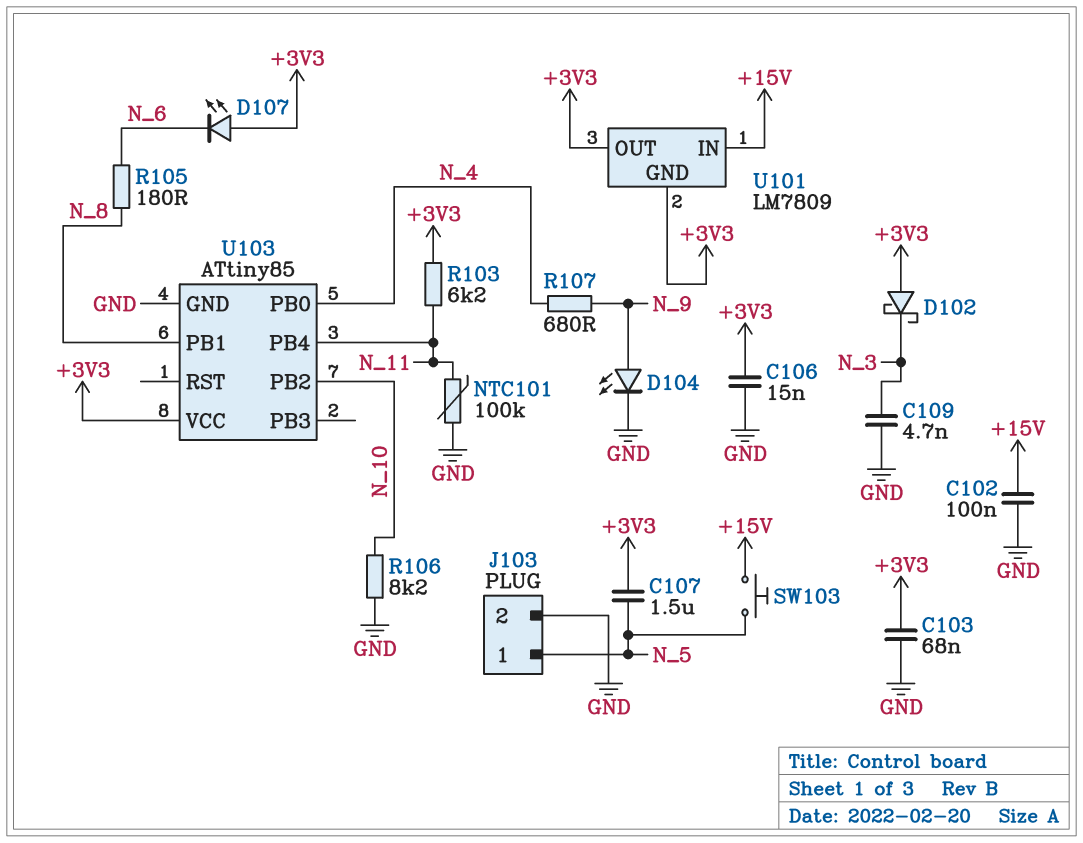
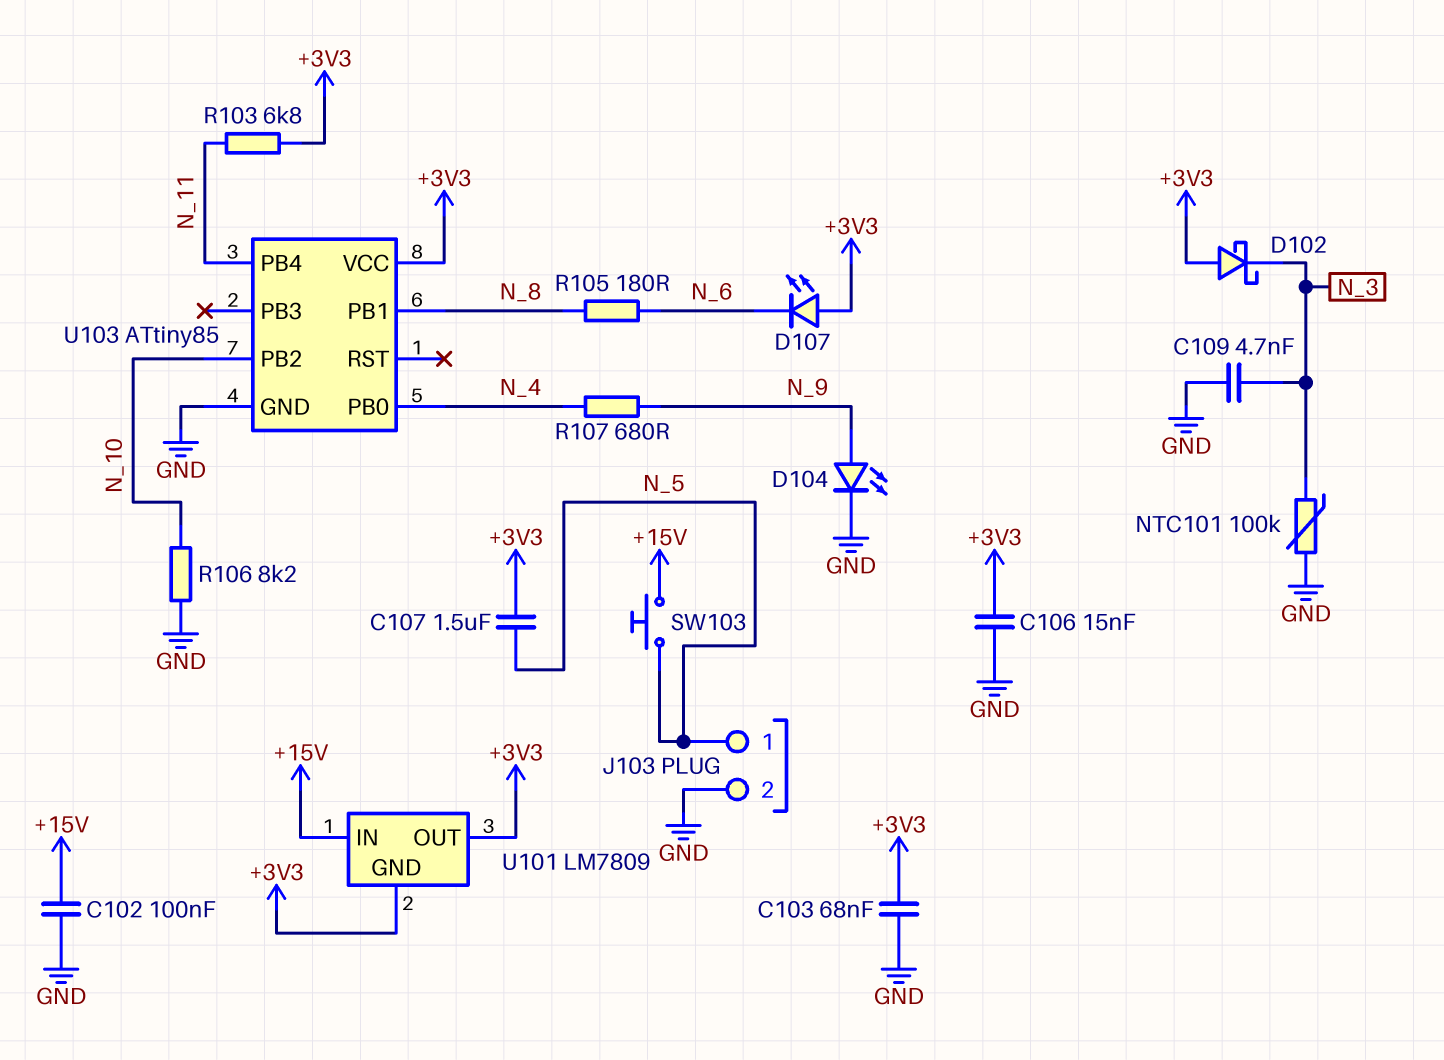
NTC101: 100k (GND, N_11) -> 100k (GND, N_3)
R103: 6.2k (+3V3, N_11) -> 6.8k (+3V3, N_11)

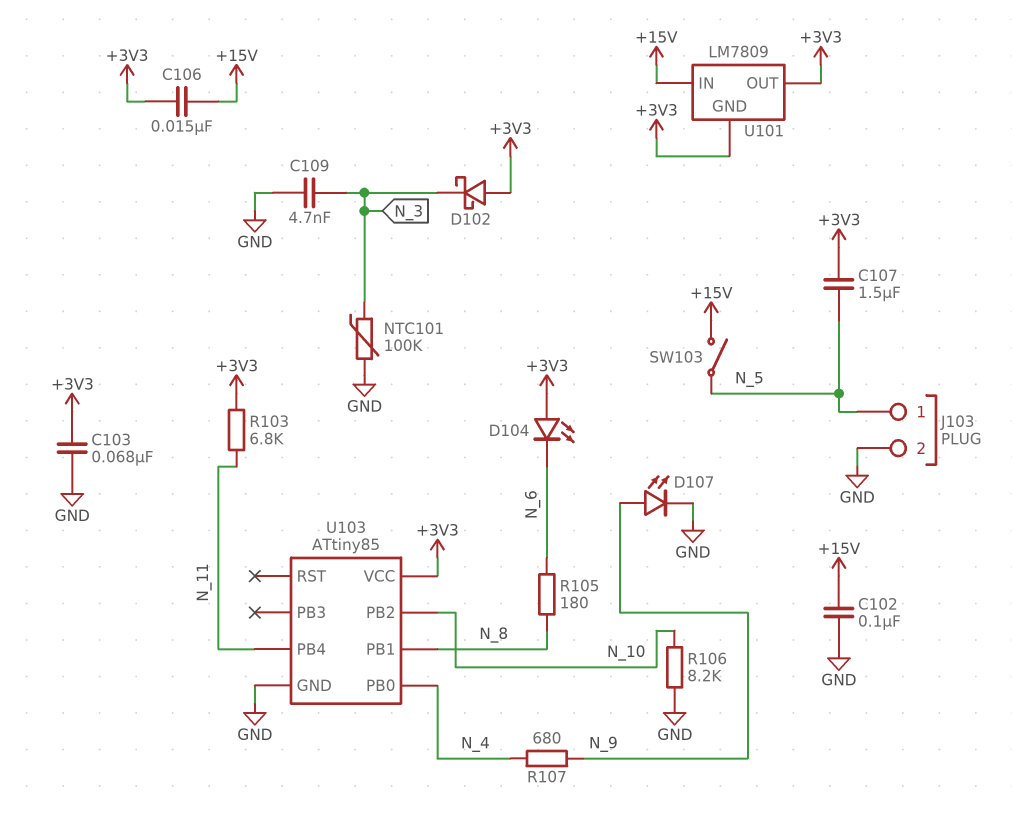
C106: 15nF (+3V3, GND) -> 15nF (+3V3, +15V)
D104: LED (A N_9, K GND) -> LED (A +3V3, K N_6)
D107: LED (A +3V3, K N_6) -> LED (A N_9, K GND)
SW103: button (+15V, N_5) -> switch (+15V, N_5)

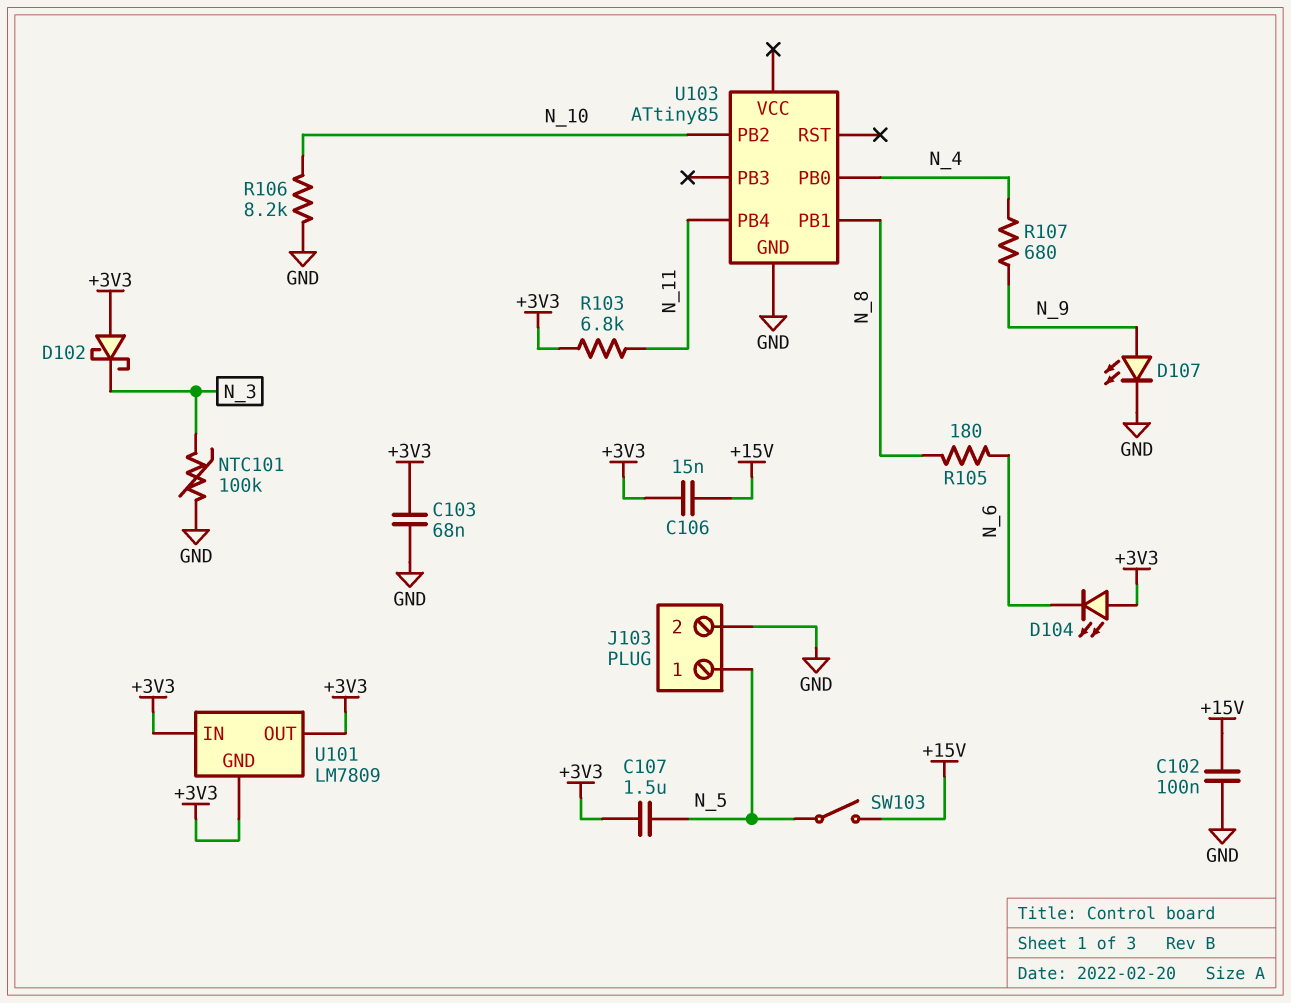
C109: 4.7nF (GND, N_3) -> none
U101 pin IN: +15V -> +3V3
U103 pin VCC: +3V3 -> none

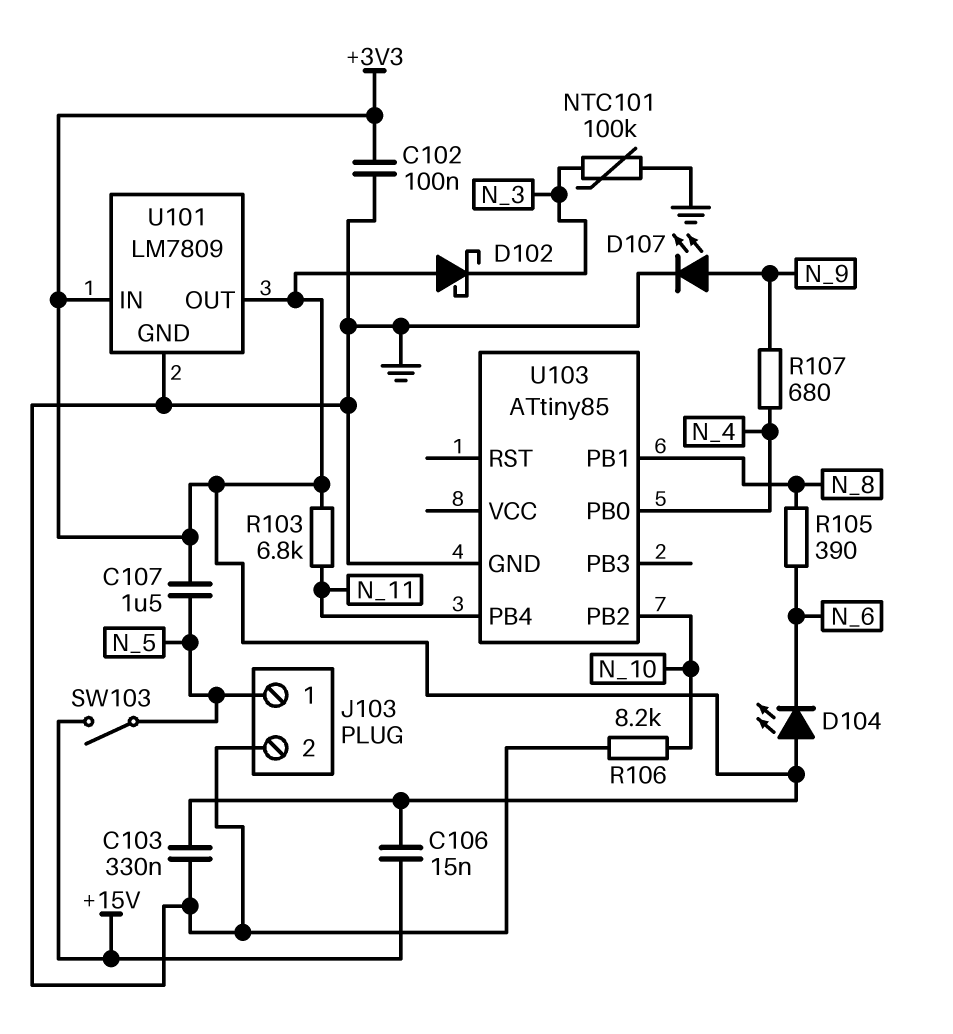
C102: 100nF (+15V, GND) -> 100nF (+3V3, GND)
C103: 68nF (+3V3, GND) -> 330nF (+3V3, GND)
R105: 180 (N_6, N_8) -> 390 (N_6, N_8)
U101 pin GND: +3V3 -> GND

